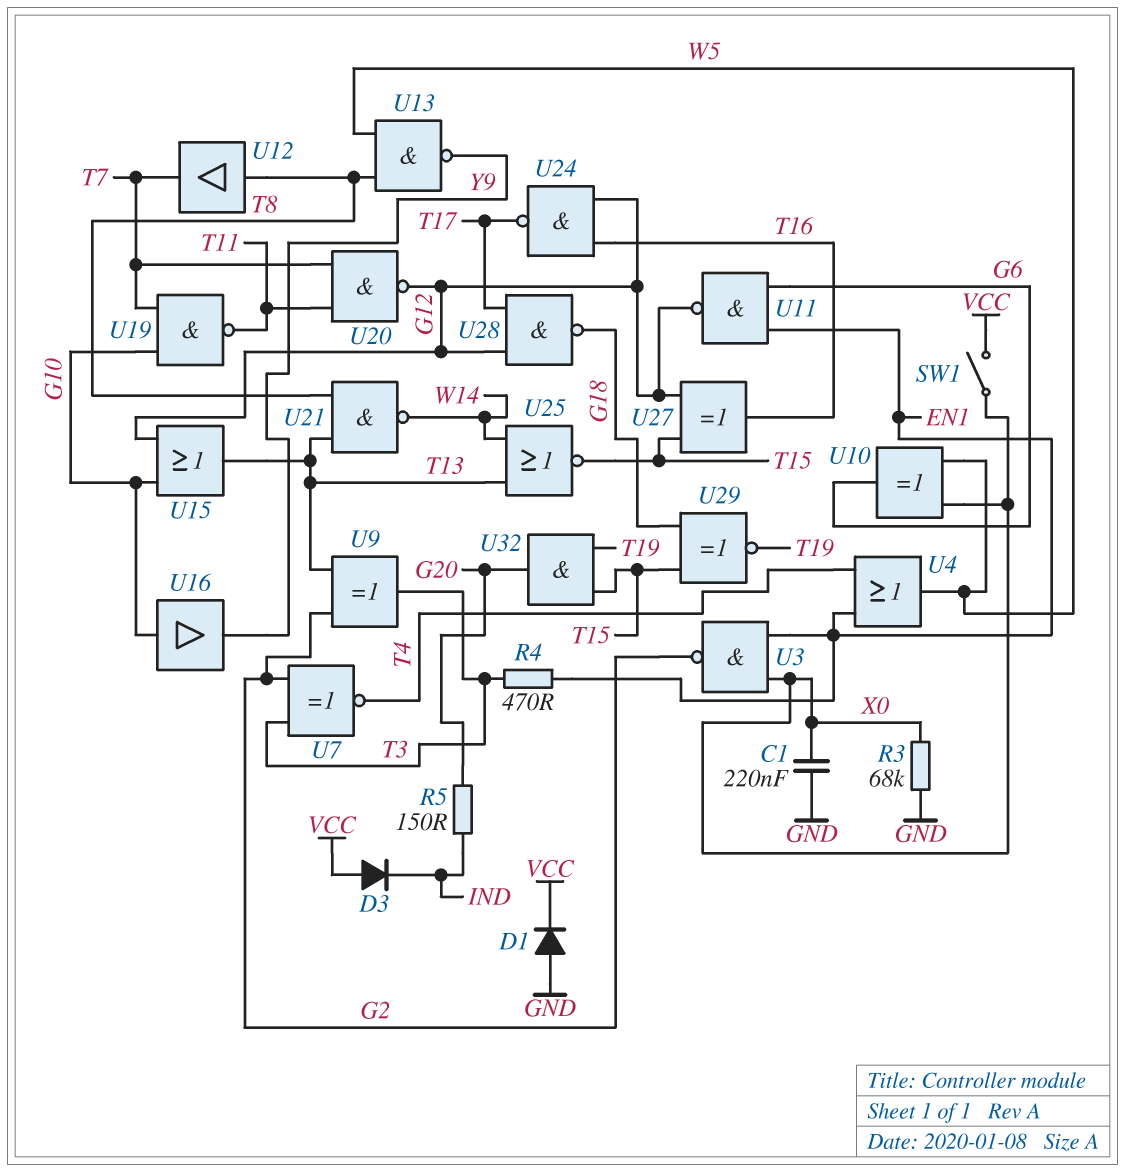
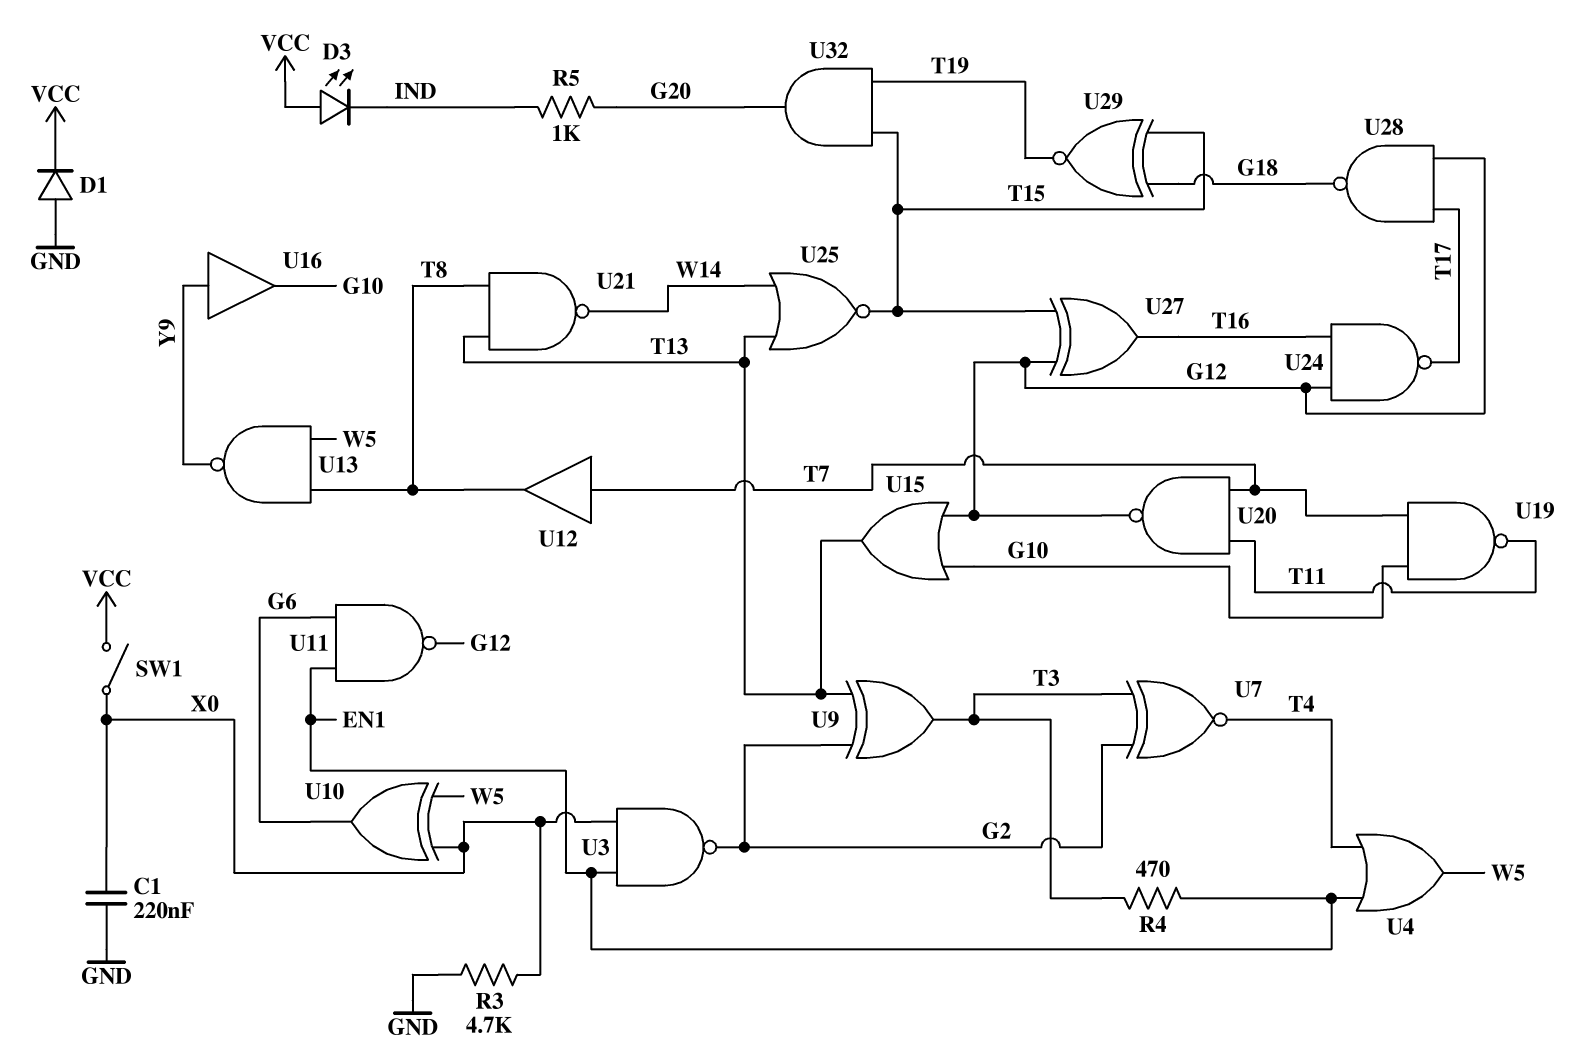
D3: diode (A VCC, K IND) -> LED (A VCC, K IND)
R3: 68k (GND, X0) -> 4.7k (GND, X0)
R5: 150 (G20, IND) -> 1k (G20, IND)
U12: buffer (in T8, out T7) -> buffer (in T7, out T8)
U16: buffer (in G10, out Y9) -> buffer (in Y9, out G10)

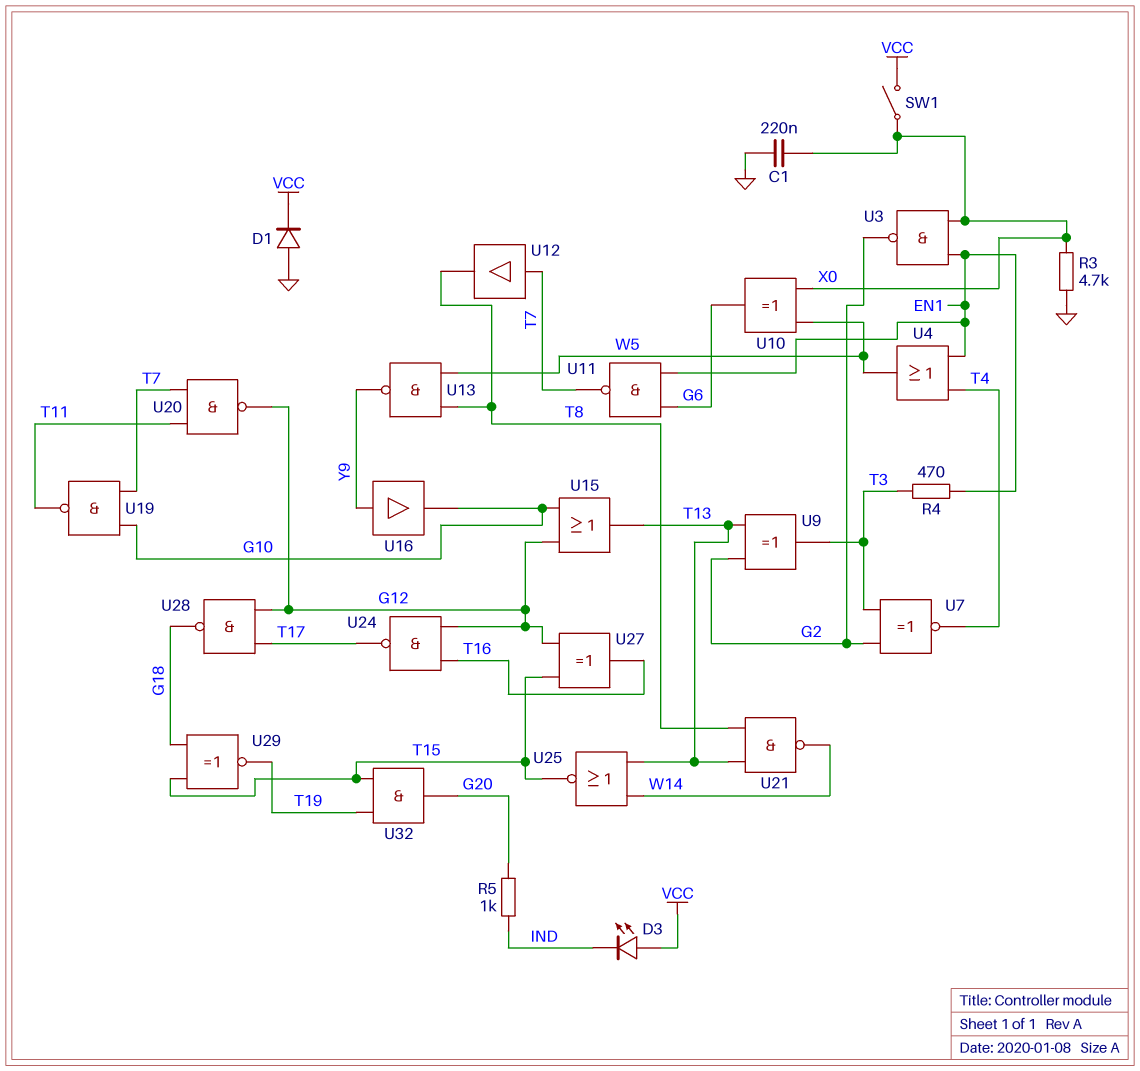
U11: NAND (in EN1, in G6, out G12) -> NAND (in EN1, in G6, out T7)

